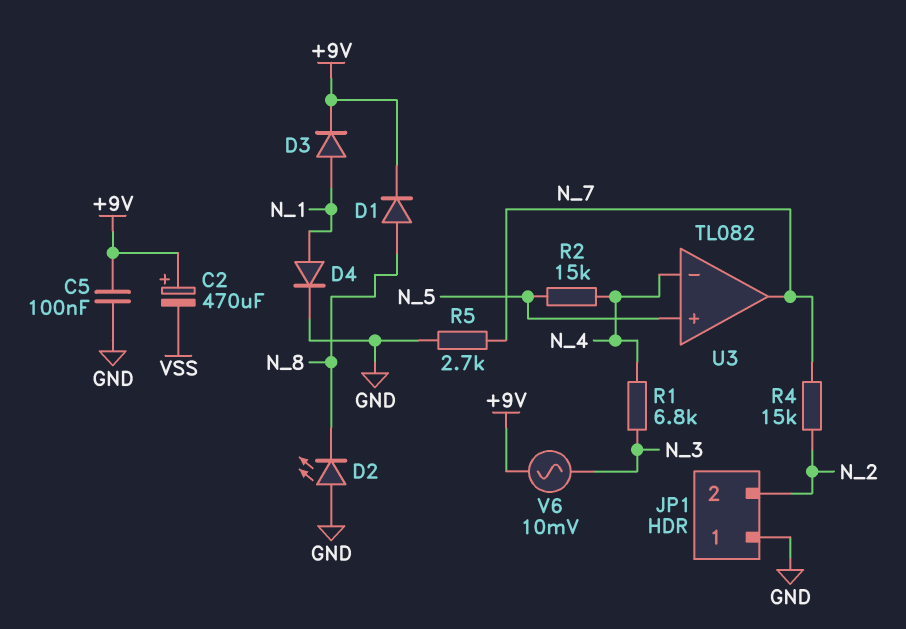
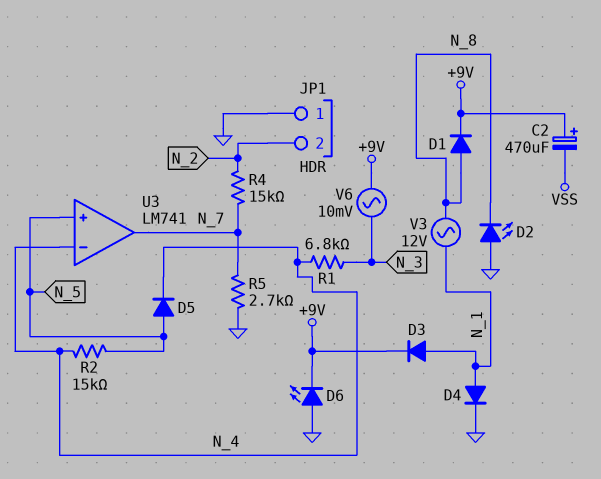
C5: 100nF (+9V, GND) -> none
D5: none -> diode (A N_5, K N_4)
D6: none -> LED (A GND, K +9V)
U3: TL082 -> LM741
V3: none -> AC 12V (N_1, N_8)

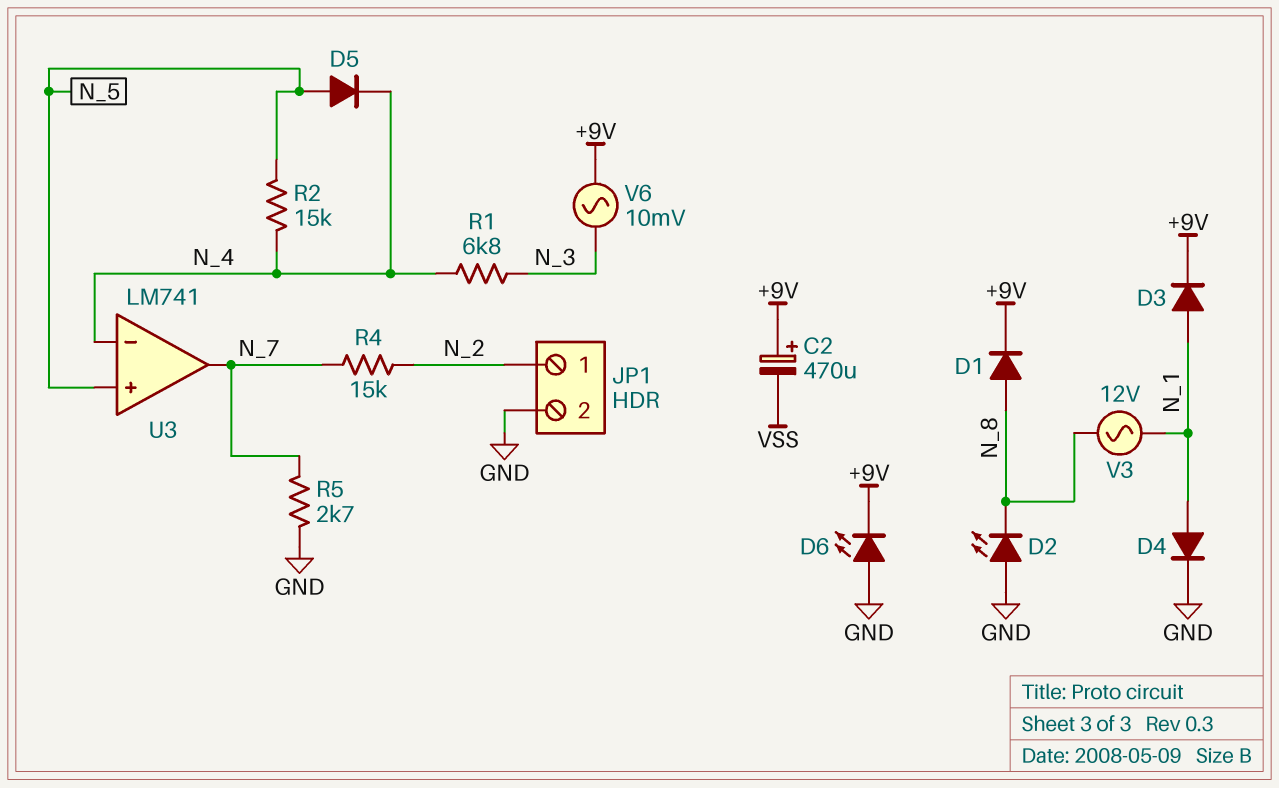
JP1 pin 1: GND -> N_2
JP1 pin 2: N_2 -> GND

